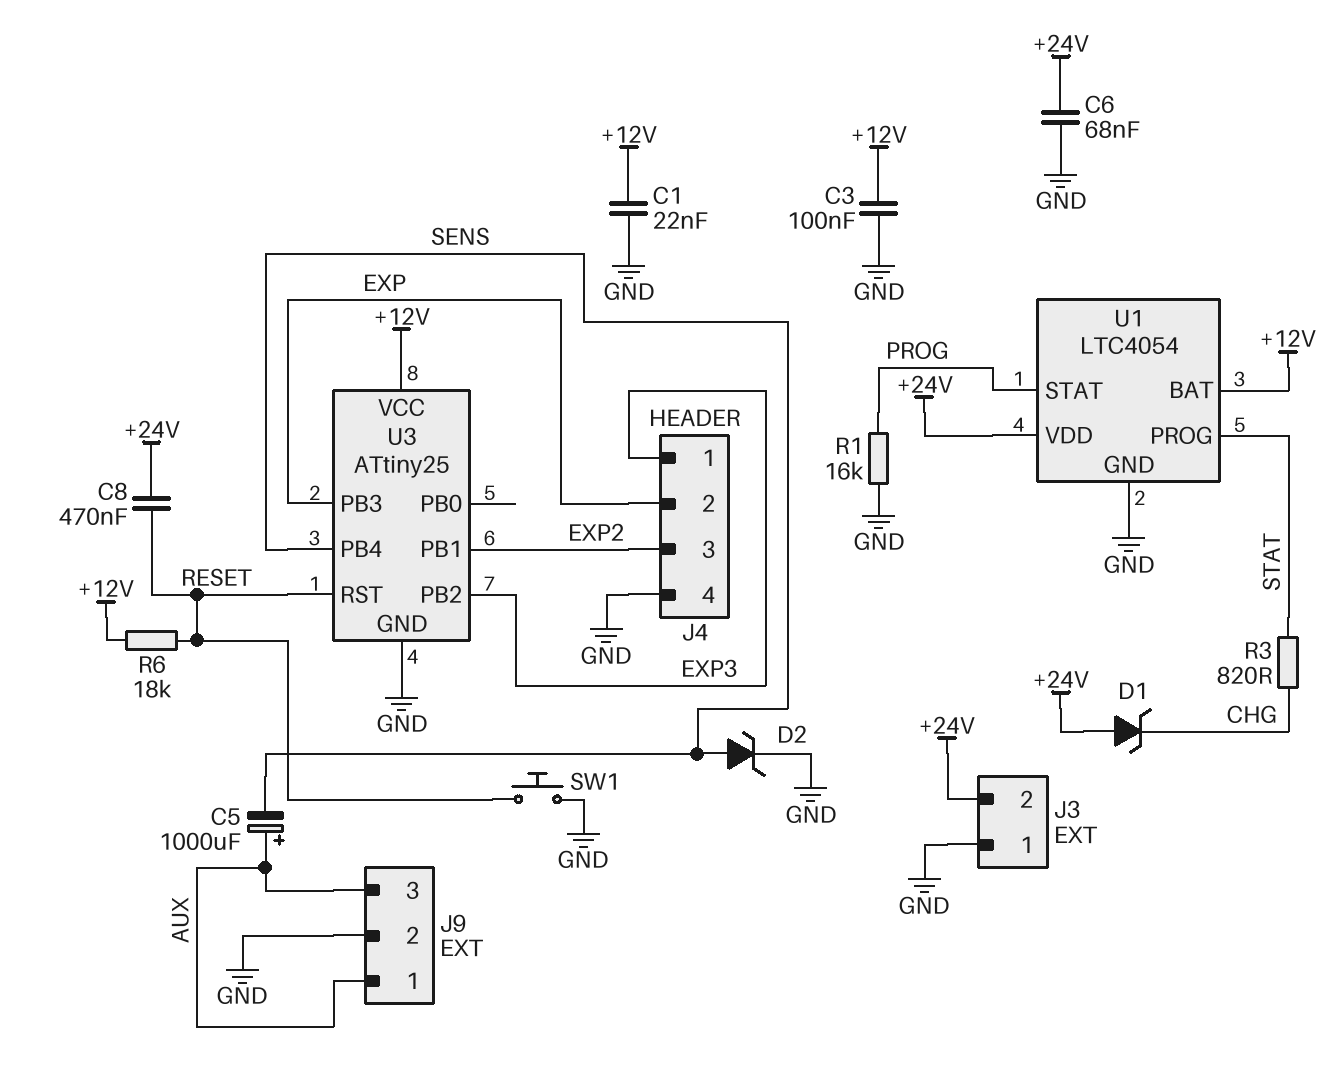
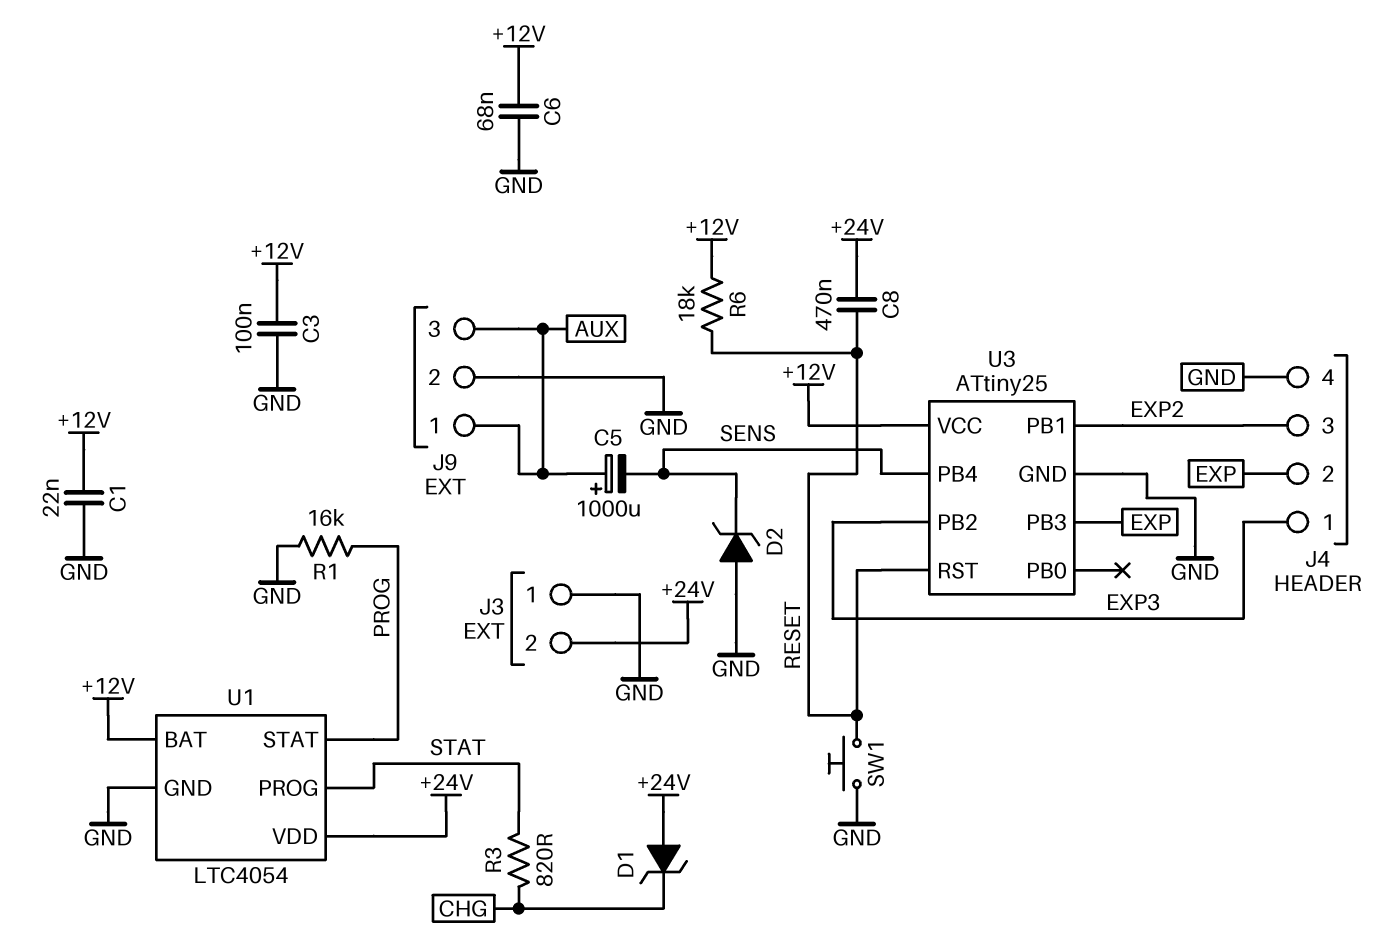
C6: 68nF (+24V, GND) -> 68nF (+12V, GND)
D2: zener (A SENS, K GND) -> zener (A GND, K SENS)

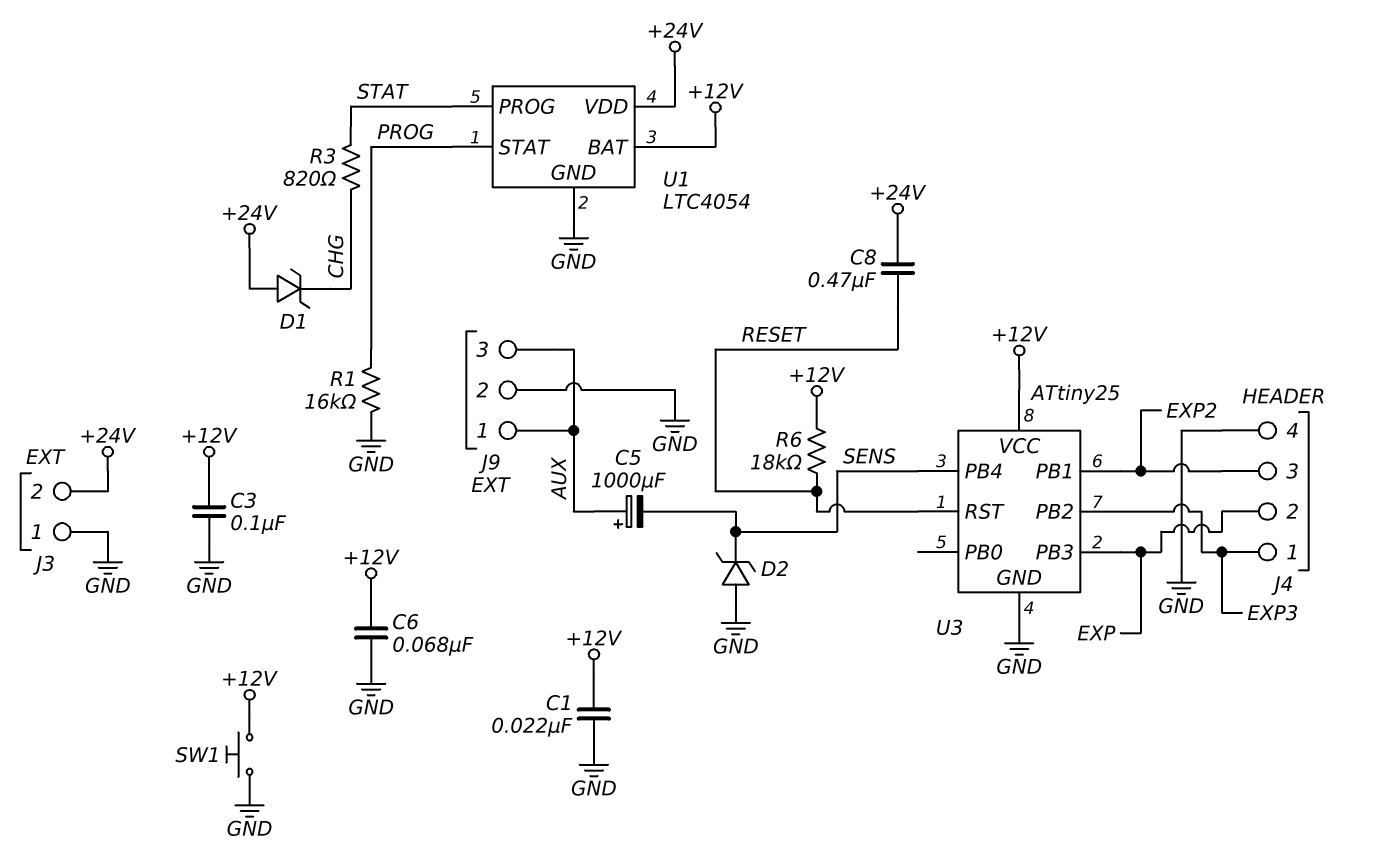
SW1: button (GND, RESET) -> button (+12V, GND)

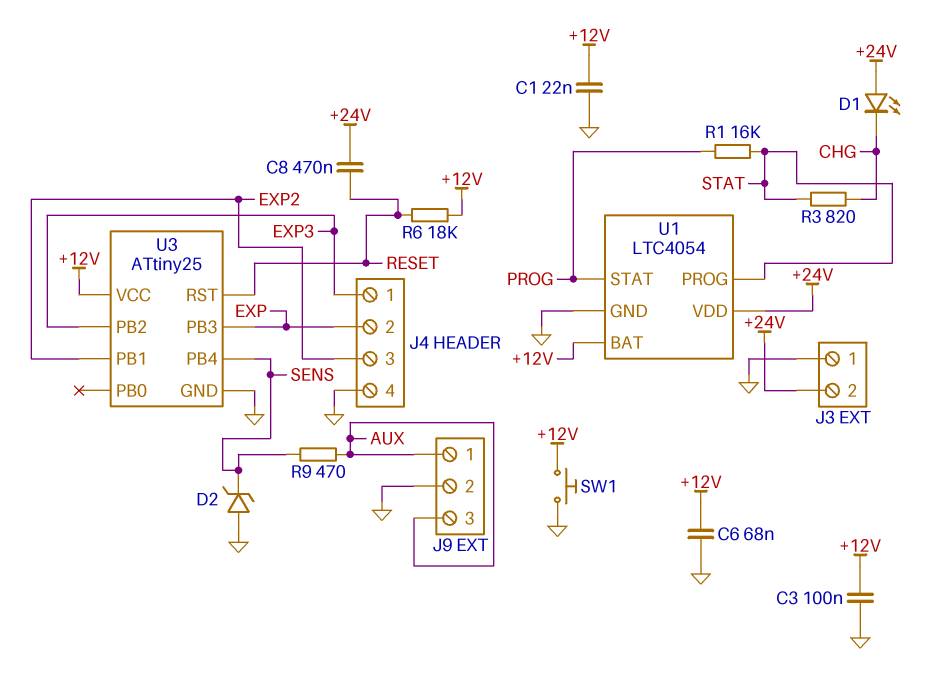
C5: 1000uF (plus AUX, minus SENS) -> none
D1: zener (A +24V, K CHG) -> LED (A +24V, K CHG)
R1: 16k (GND, PROG) -> 16k (PROG, STAT)
R9: none -> 470 (AUX, SENS)

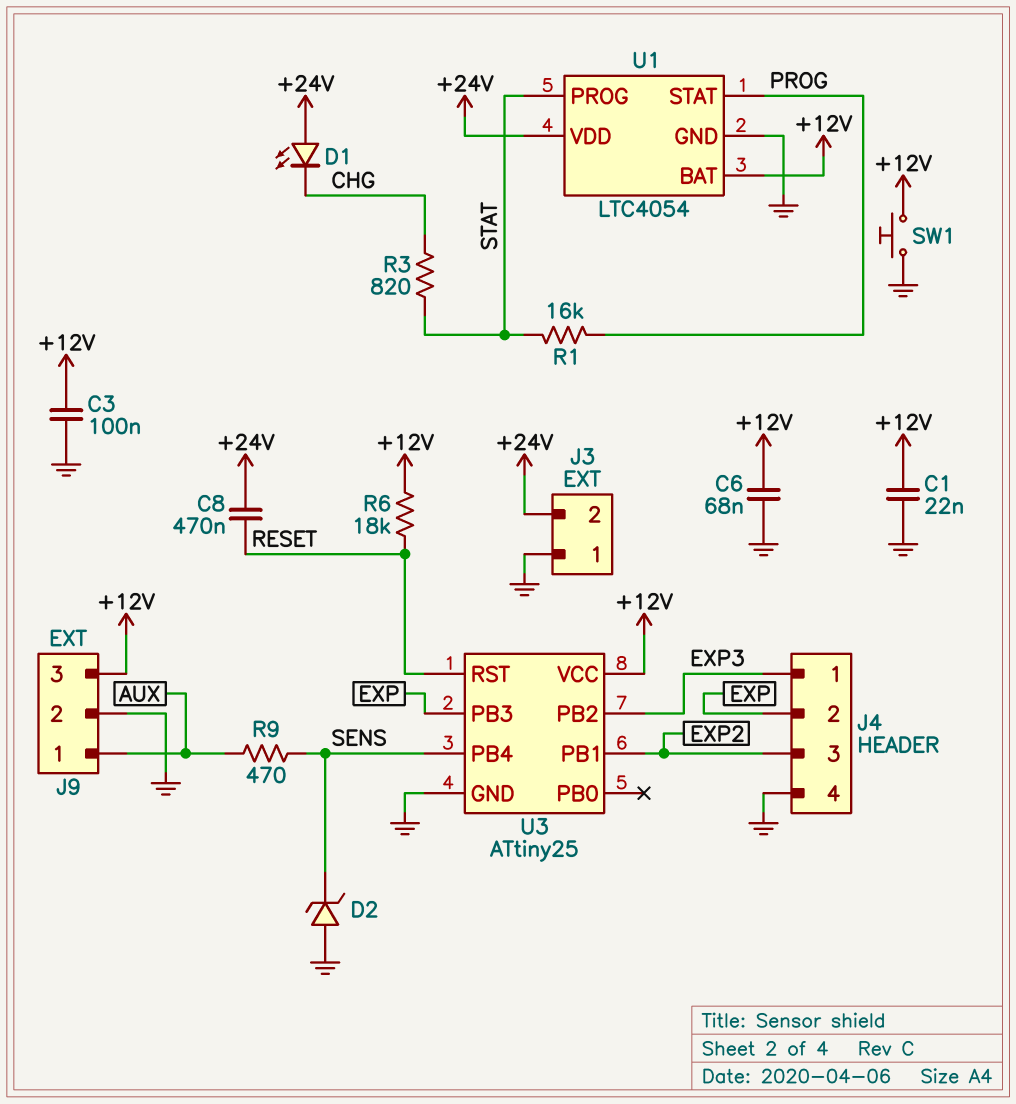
J9 pin 3: AUX -> +12V

